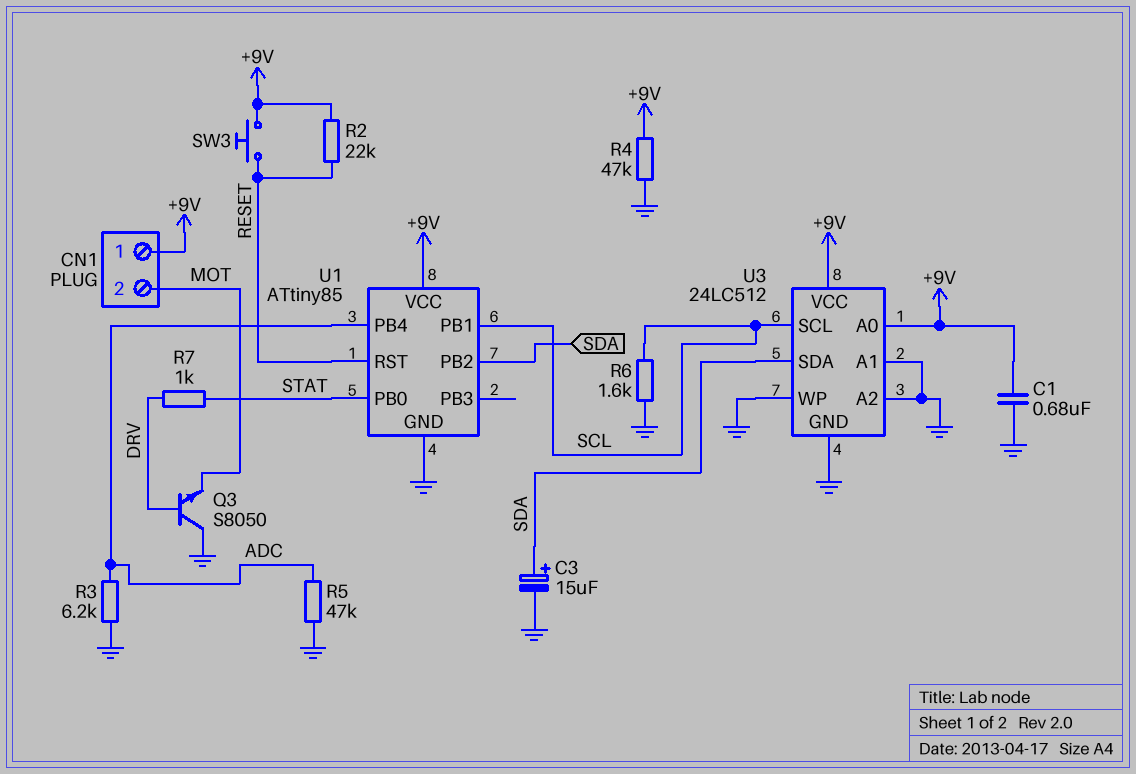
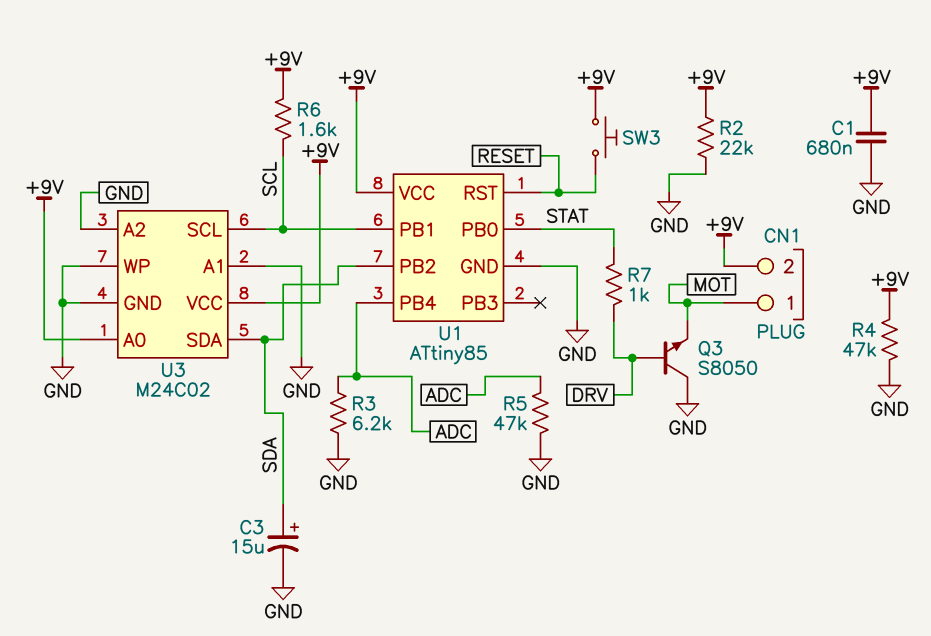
CN1 pin 1: +9V -> MOT
CN1 pin 2: MOT -> +9V
R2: 22k (+9V, RESET) -> 22k (+9V, GND)
R6: 1.6k (GND, SCL) -> 1.6k (+9V, SCL)
U3: 24LC512 -> M24C02

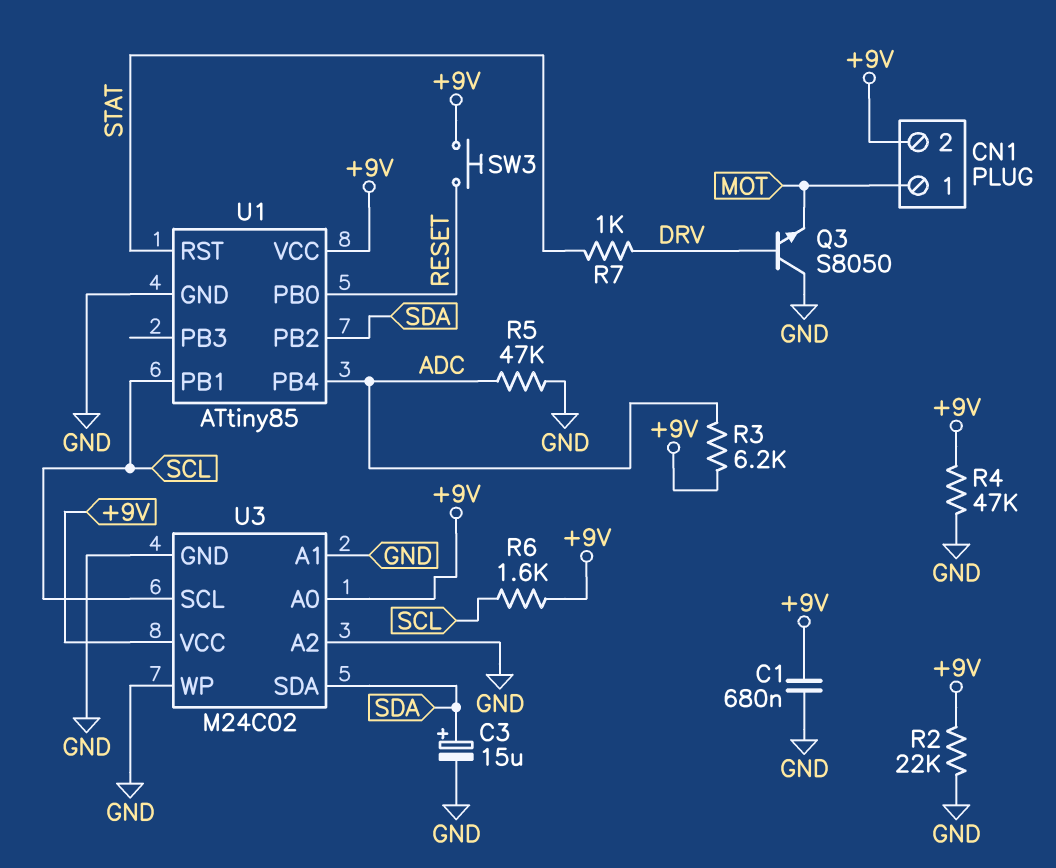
R3: 6.2k (ADC, GND) -> 6.2k (+9V, ADC)
U1 pin PB0: STAT -> RESET
U1 pin RST: RESET -> STAT

